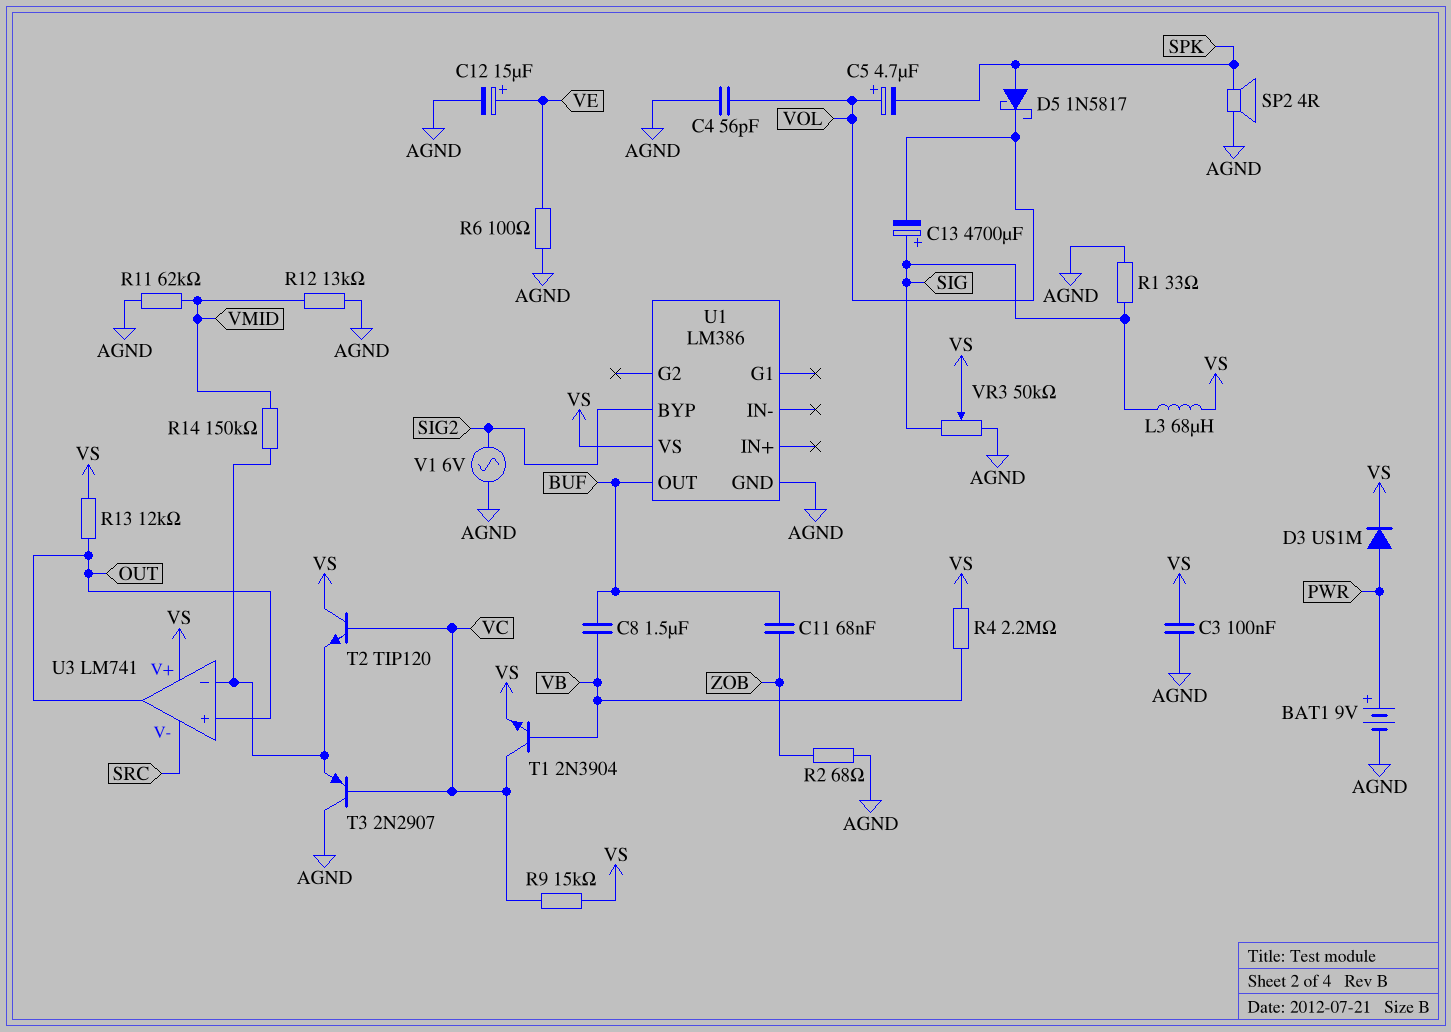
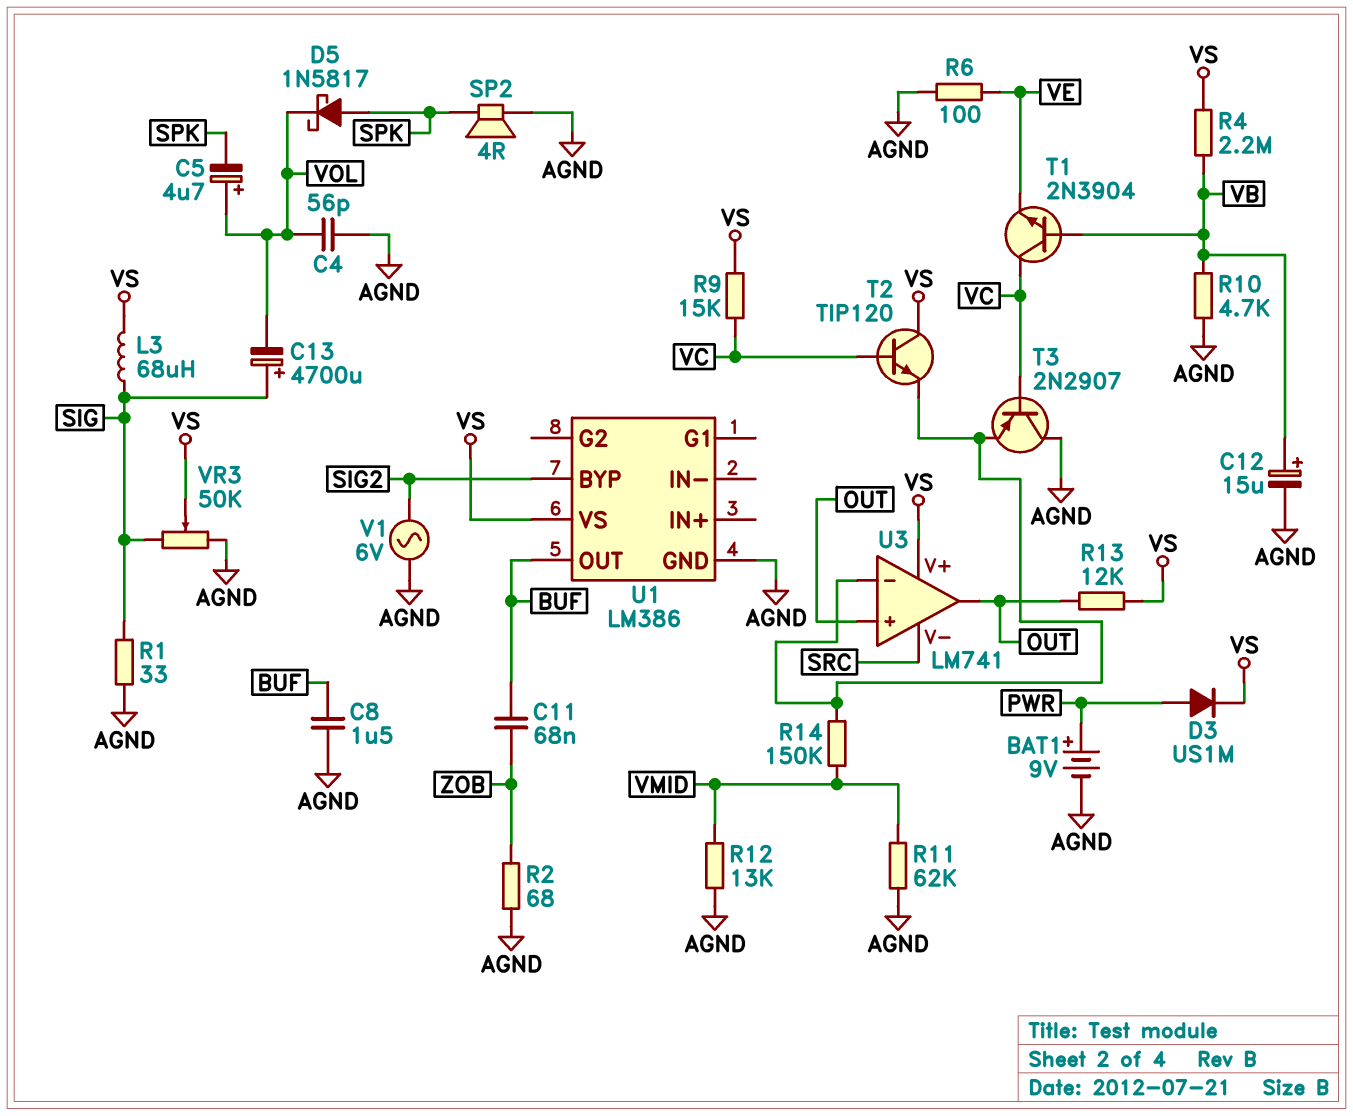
C3: 100nF (AGND, VS) -> none
C8: 1.5uF (BUF, VB) -> 1.5uF (AGND, BUF)
C12: 15uF (plus VE, minus AGND) -> 15uF (plus VB, minus AGND)
R10: none -> 4.7k (AGND, VB)
T1: NPN 2N3904 (B VB, C VC, E VS) -> NPN 2N3904 (B VB, C VC, E VE)

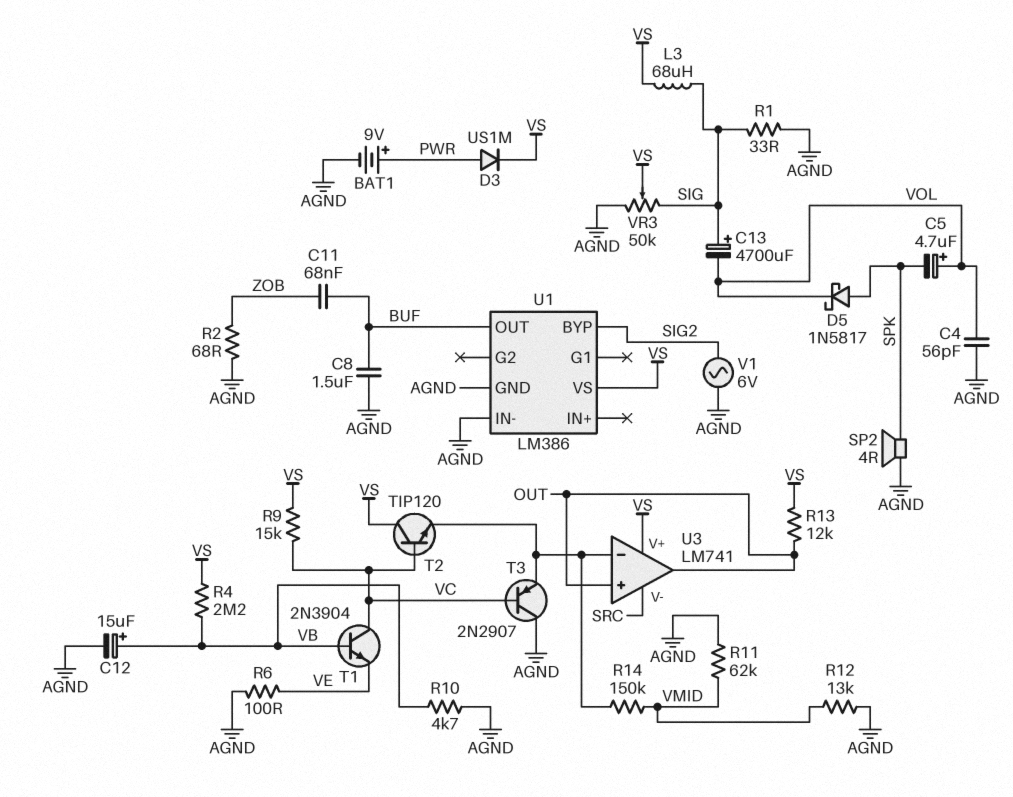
U1 pin IN-: none -> AGND

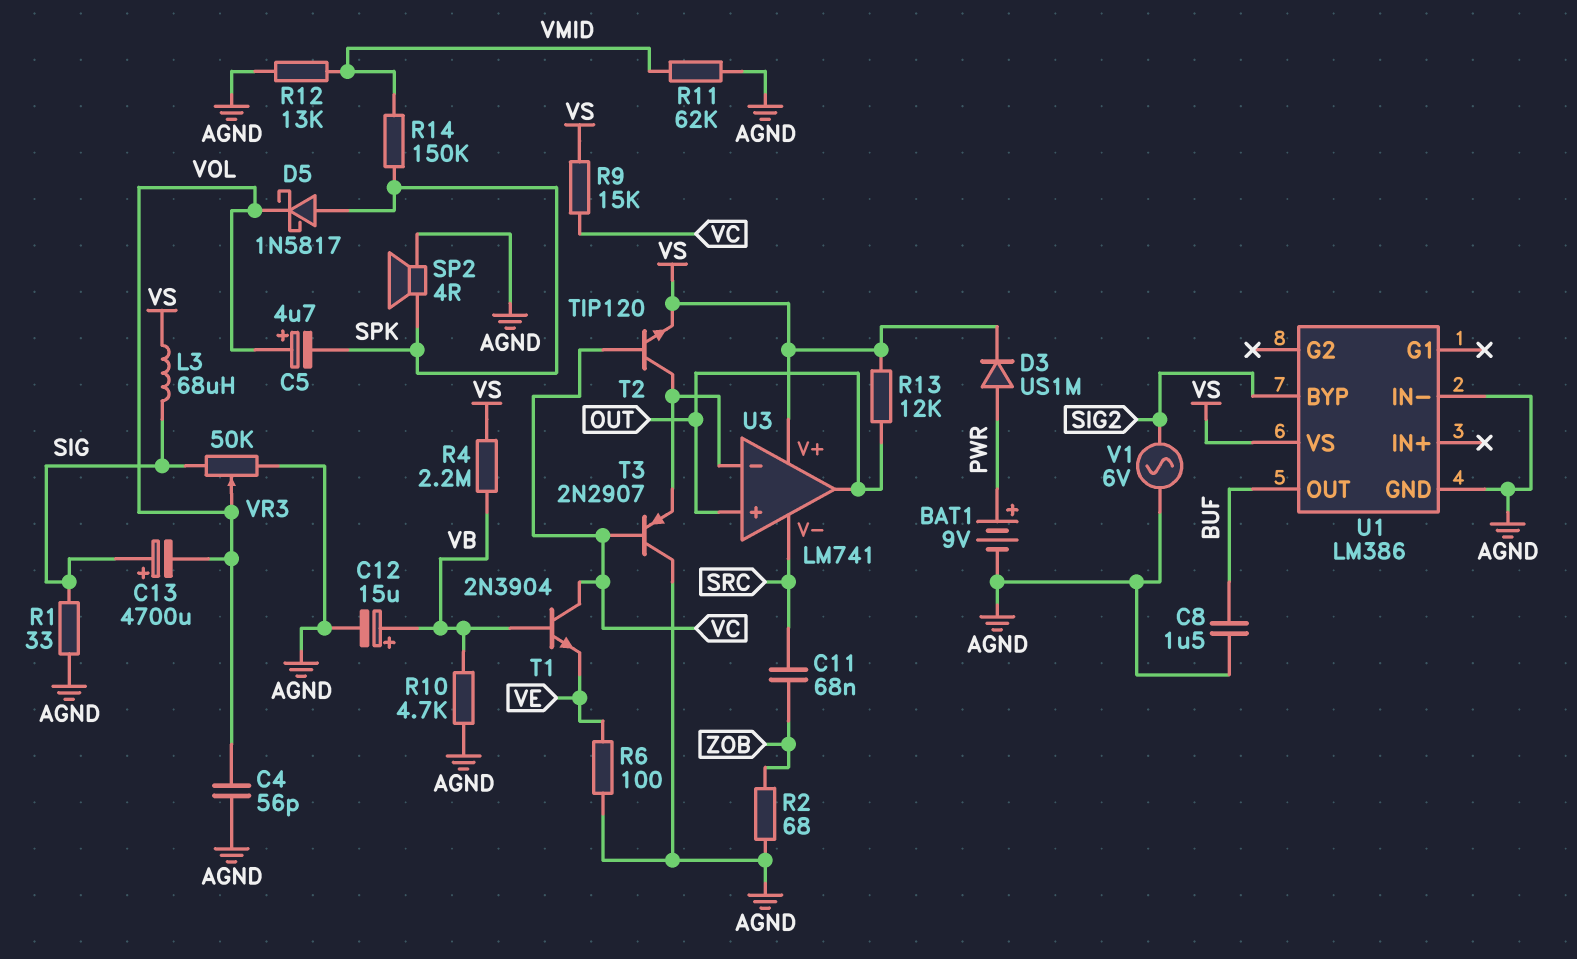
C11: 68nF (BUF, ZOB) -> 68nF (SRC, ZOB)
R14: 150k (U3/in-, VMID) -> 150k (SPK, VMID)
T2: NPN TIP120 (B VC, C VS, E U3/in-) -> NPN TIP120 (B VC, C U3/in-, E VS)
VR3: 50k (AGND, SIG, wiper VS) -> 50k (AGND, SIG, wiper VOL)

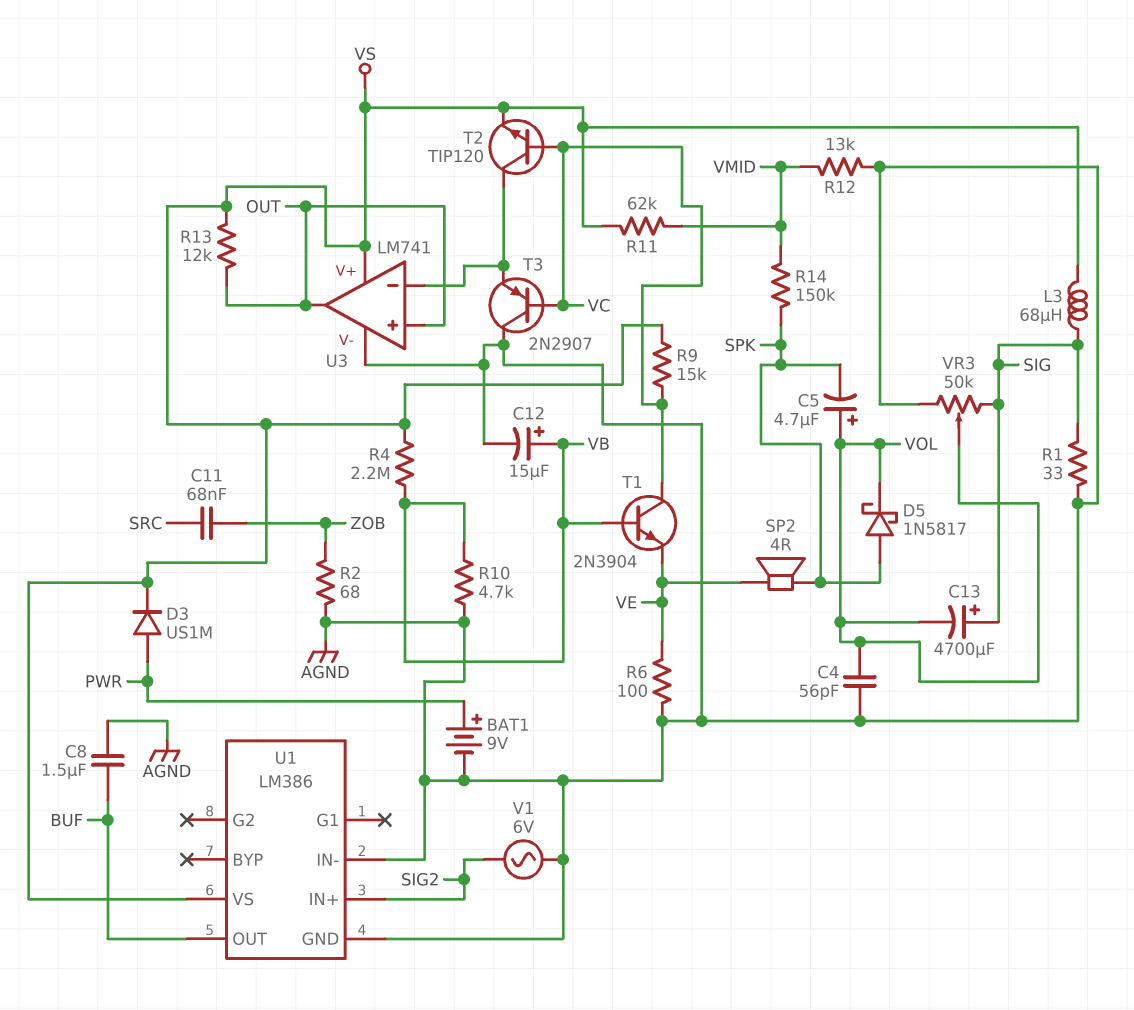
R11: 62k (AGND, VMID) -> 62k (VMID, VS)
SP2: speaker 4R (AGND, SPK) -> speaker 4R (SPK, VE)
U1 pin BYP: SIG2 -> none
U1 pin IN+: none -> SIG2
U3 pin V-: SRC -> AGND

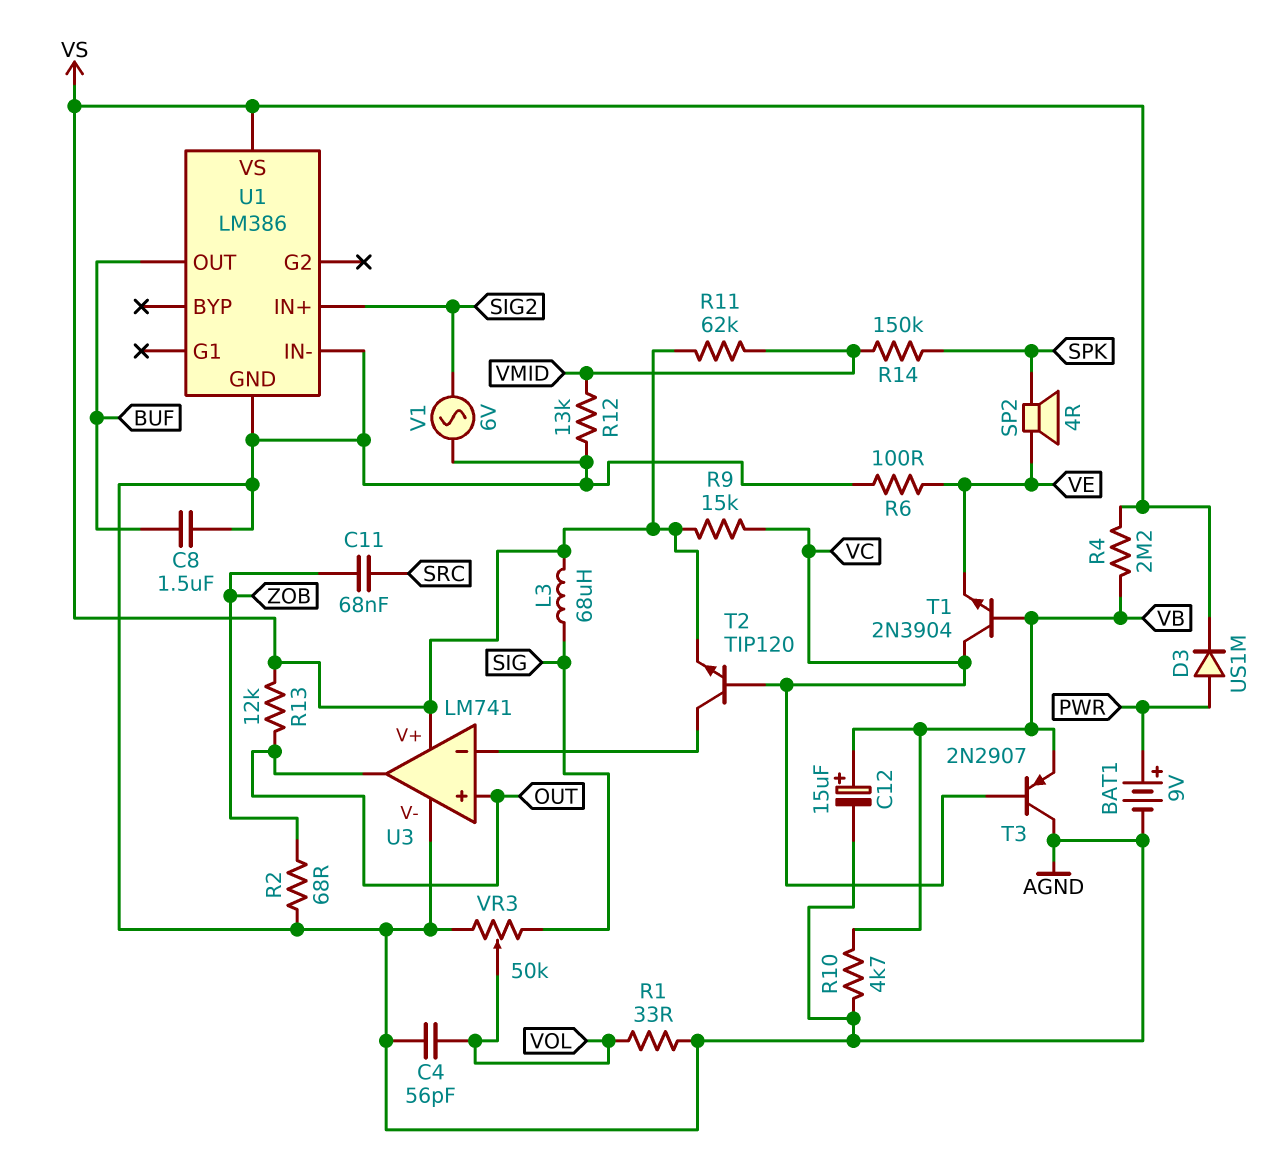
C5: 4.7uF (plus VOL, minus SPK) -> none
C13: 4700uF (plus SIG, minus VOL) -> none
D5: schottky 1N5817 (A SPK, K VOL) -> none
R1: 33 (AGND, SIG) -> 33 (AGND, VOL)
T3: PNP 2N2907 (B VC, C AGND, E U3/in-) -> PNP 2N2907 (B VC, C AGND, E VB)

